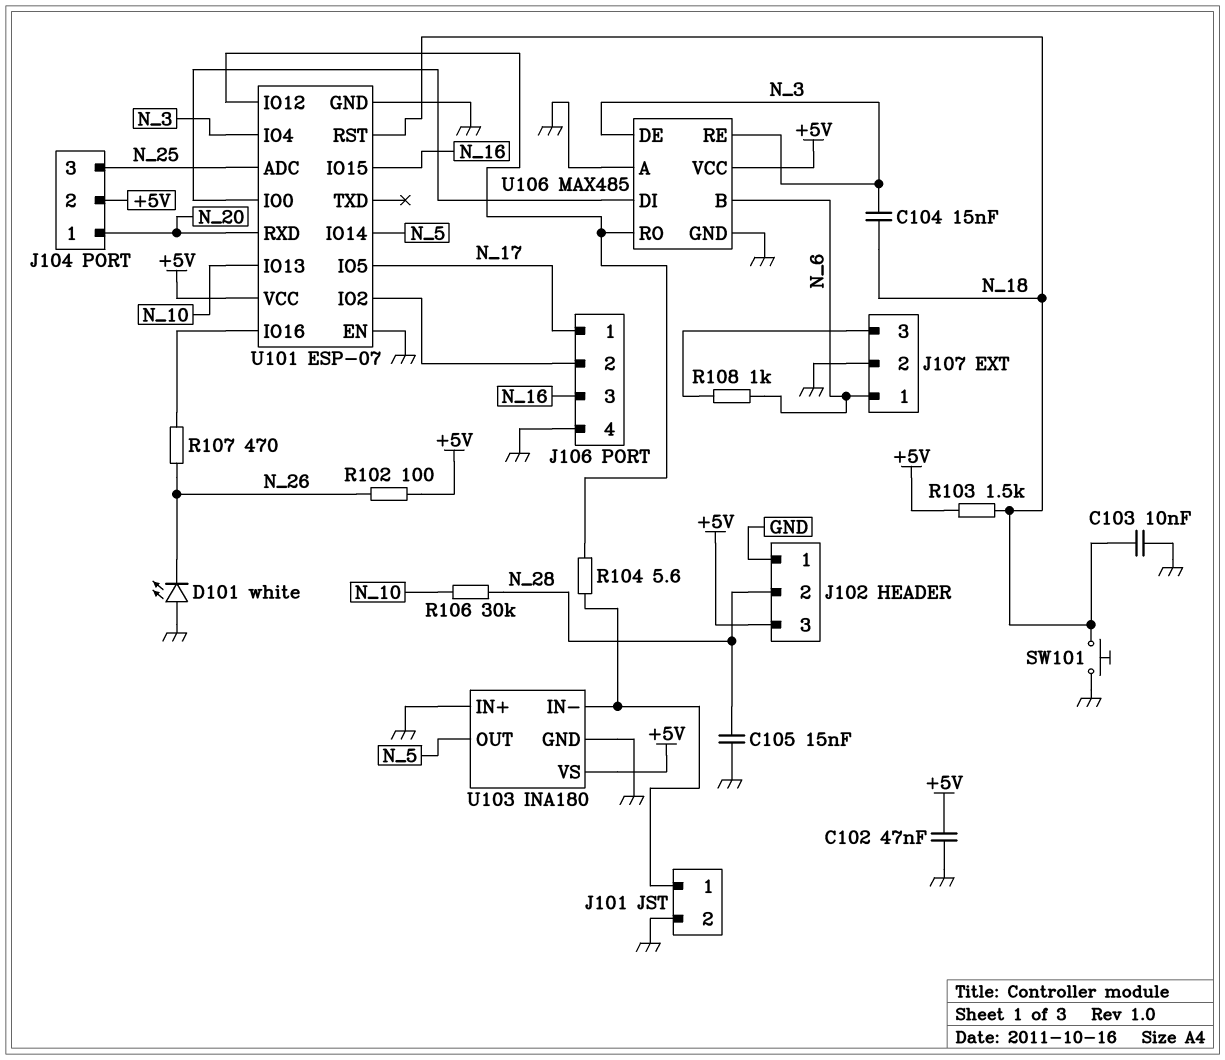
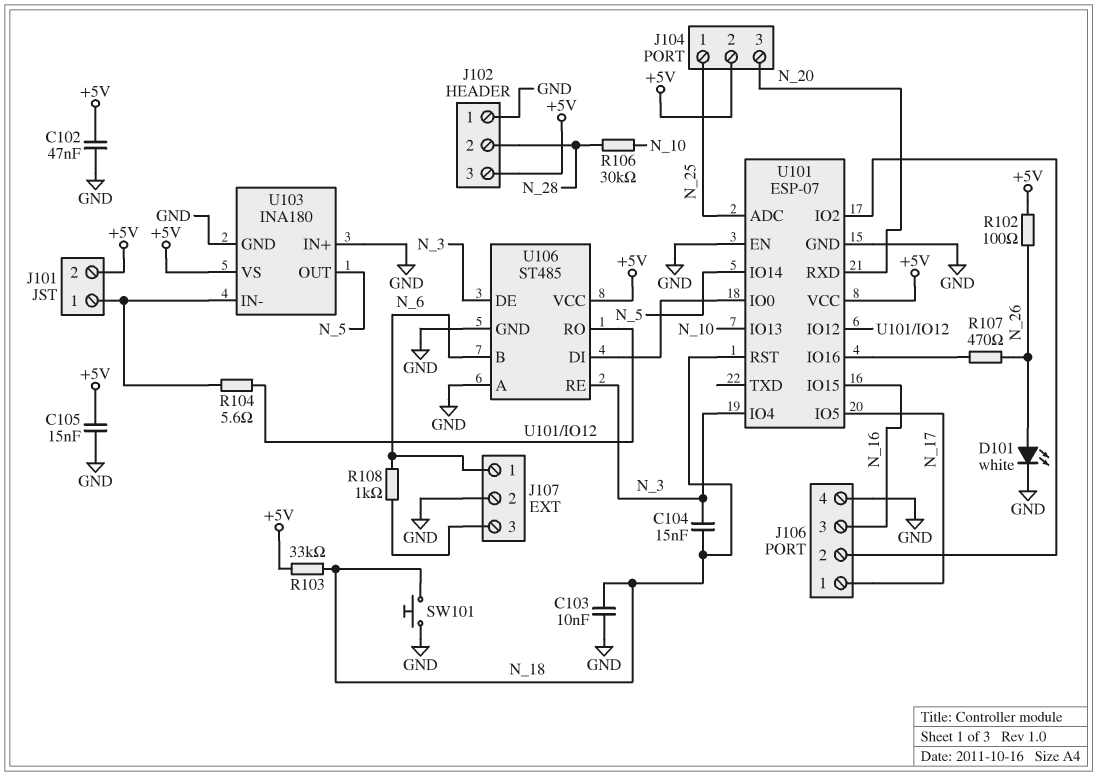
C105: 15nF (GND, N_28) -> 15nF (+5V, GND)
D101: LED white (A GND, K N_26) -> LED white (A N_26, K GND)
J101 pin 2: GND -> +5V
J104 pin 1: N_20 -> N_25
J104 pin 3: N_25 -> N_20
R103: 1.5k (+5V, N_18) -> 33k (+5V, N_18)
U106: MAX485 -> ST485

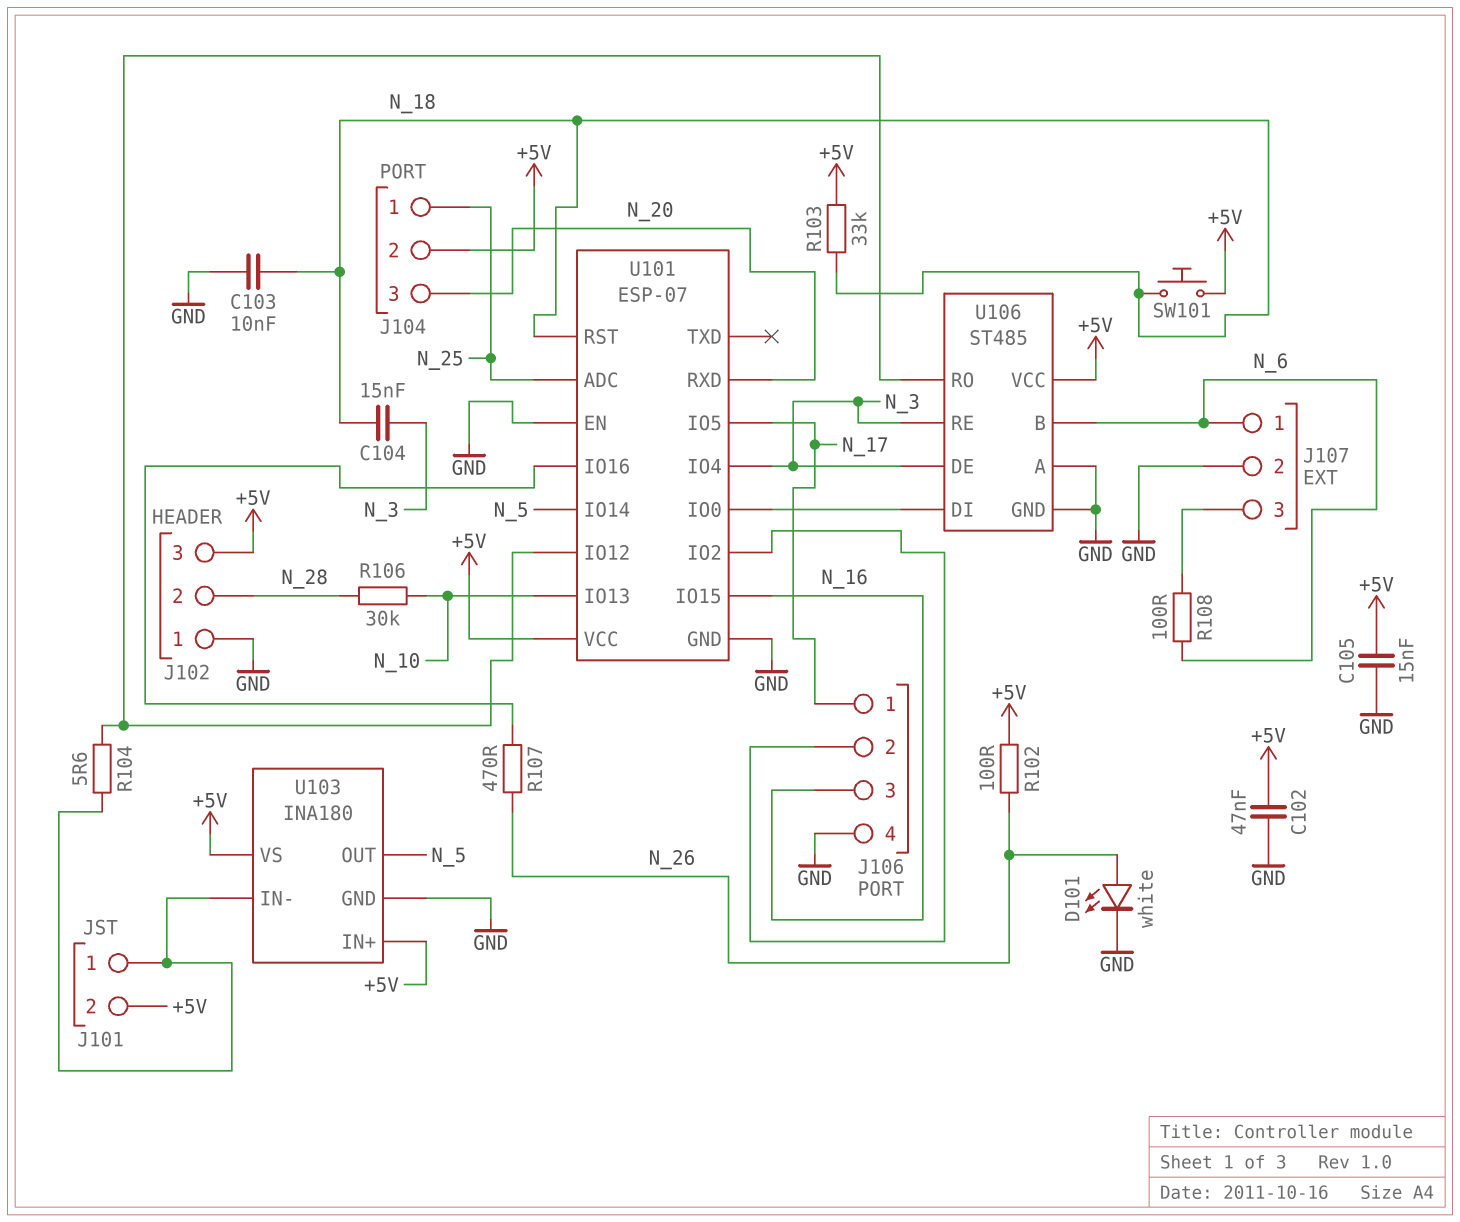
R108: 1k (J107/3, N_6) -> 100 (J107/3, N_6)
SW101: button (GND, N_18) -> button (+5V, N_18)
U103 pin IN+: GND -> +5V

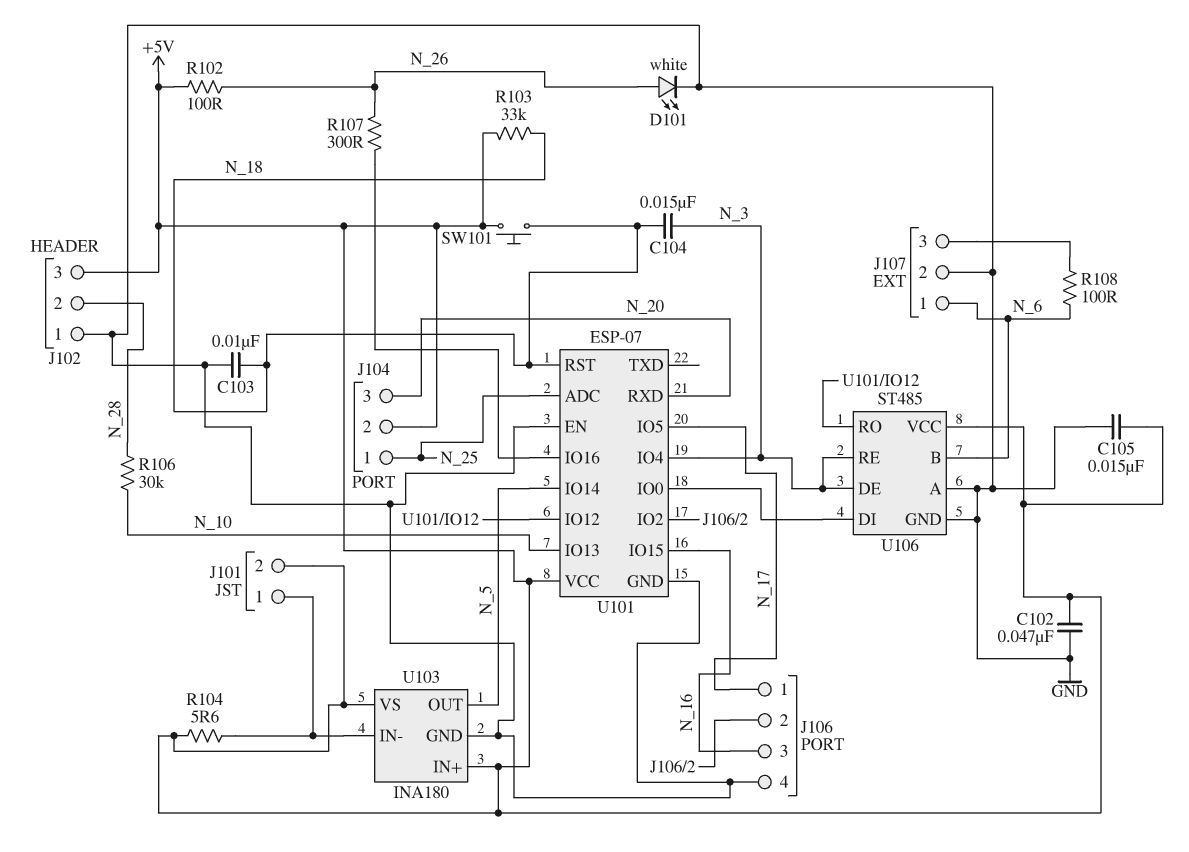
R104: 5.6 (J101/1, U101/IO12) -> 5.6 (+5V, J101/1)
R107: 470 (N_26, U101/IO16) -> 300 (N_26, U101/IO16)

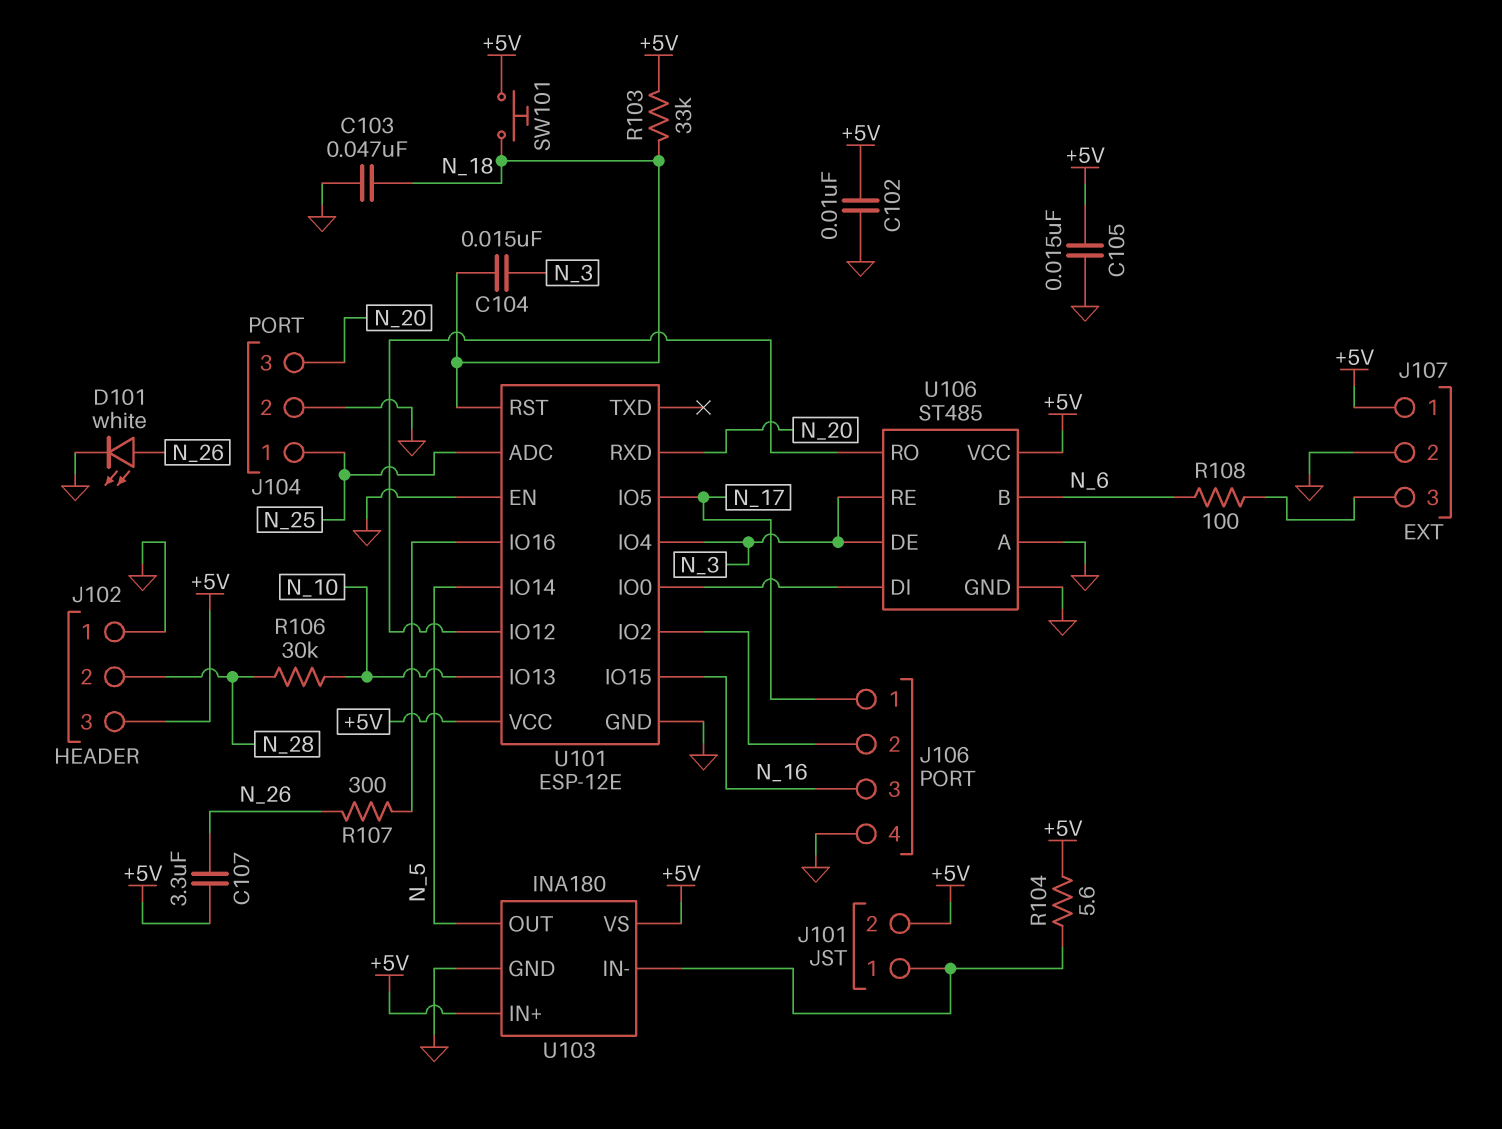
C102: 47nF (+5V, GND) -> 10nF (+5V, GND)
C103: 10nF (GND, N_18) -> 47nF (GND, N_18)
C107: none -> 3.3uF (+5V, N_26)
J104 pin 2: +5V -> GND
J107 pin 1: N_6 -> +5V
R102: 100 (+5V, N_26) -> none
U101: ESP-07 -> ESP-12E

